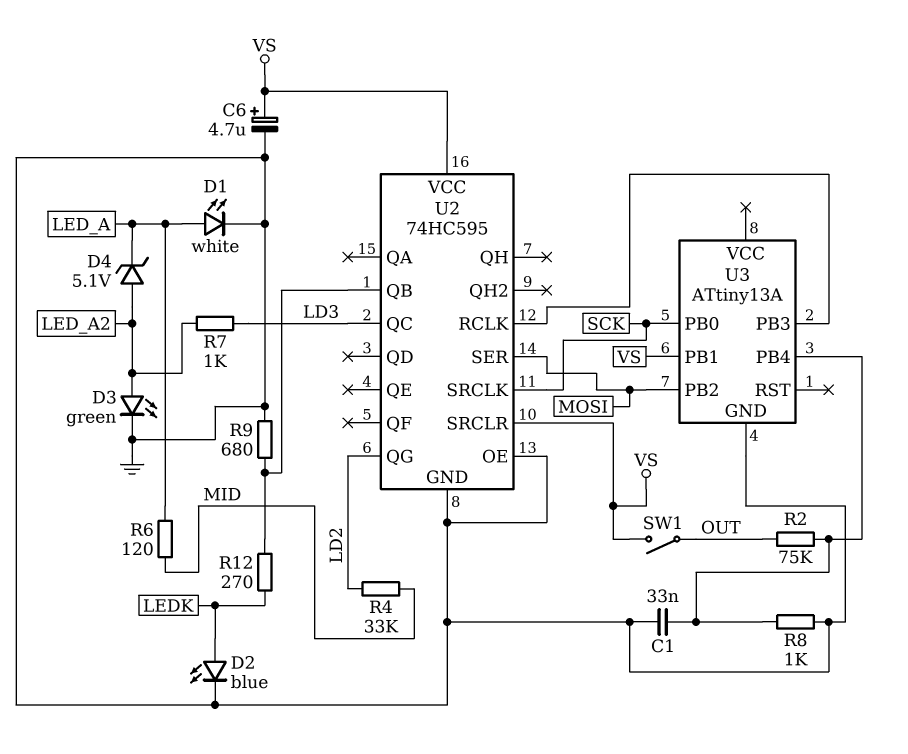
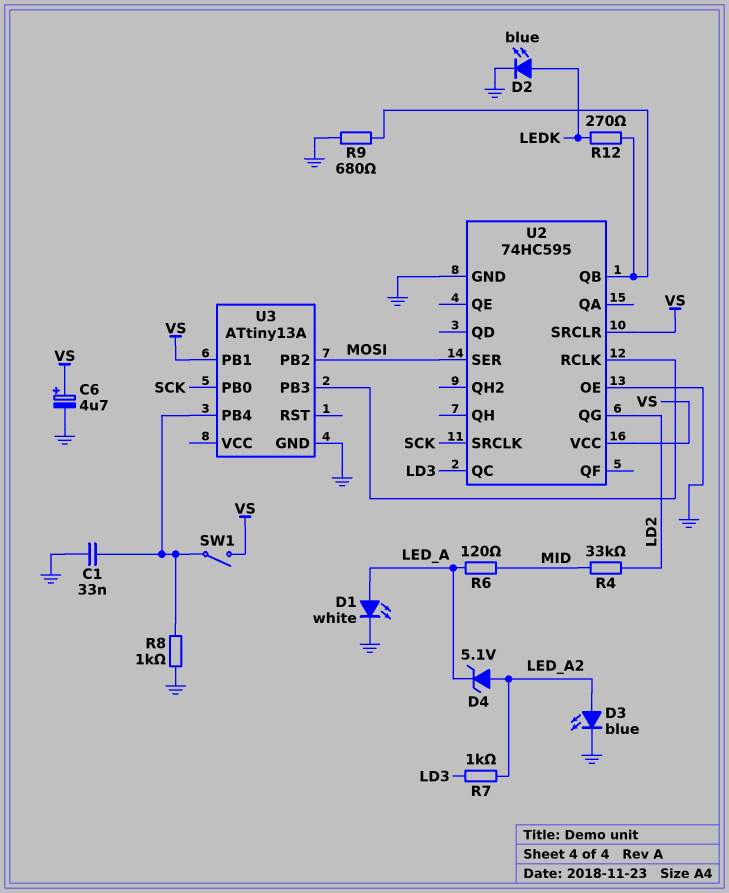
D3: LED green (A LED_A2, K GND) -> LED blue (A LED_A2, K GND)
R2: 75k (OUT, U3/PB4) -> none
SW1: switch (OUT, VS) -> switch (U3/PB4, VS)

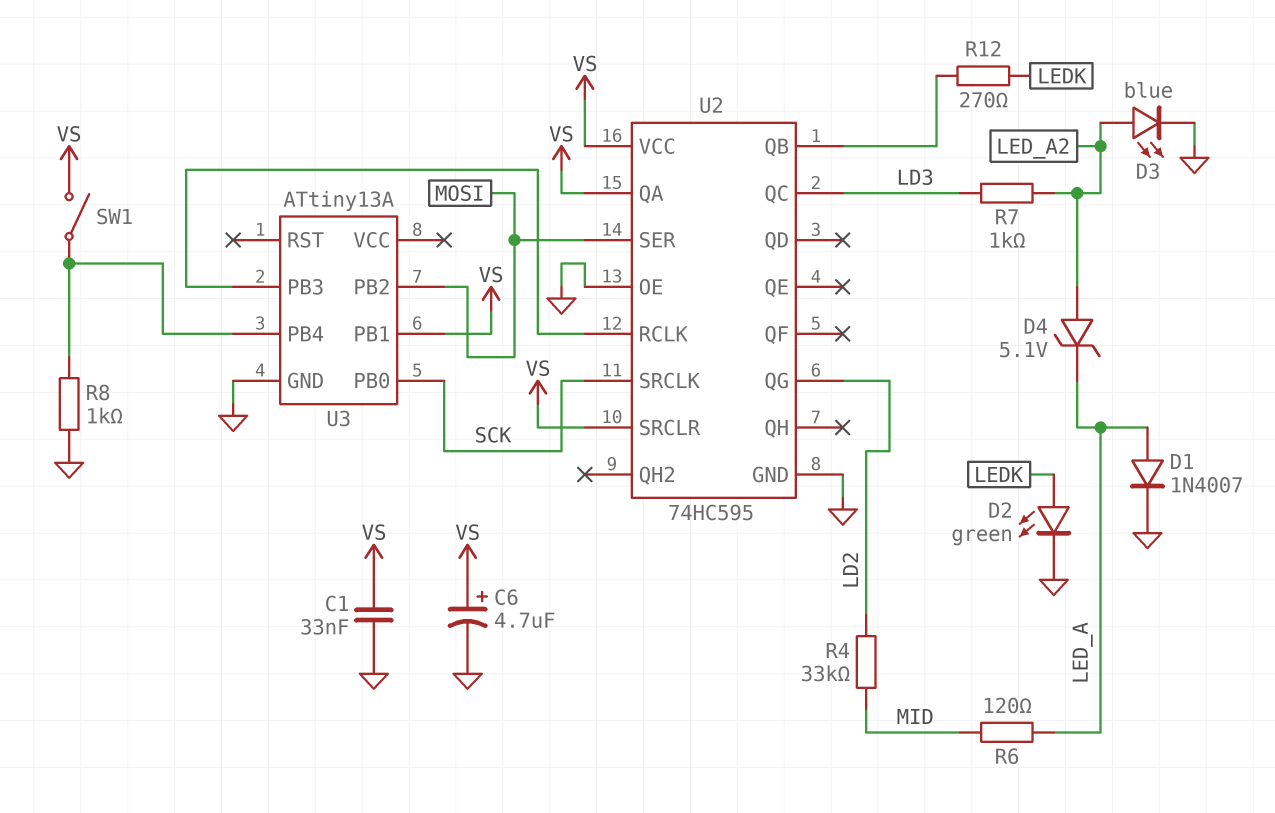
C1: 33nF (GND, U3/PB4) -> 33nF (GND, VS)
D1: LED white (A LED_A, K GND) -> diode 1N4007 (A LED_A, K GND)
D2: LED blue (A LEDK, K GND) -> LED green (A LEDK, K GND)
R9: 680 (GND, U2/QB) -> none
U2 pin QA: none -> VS

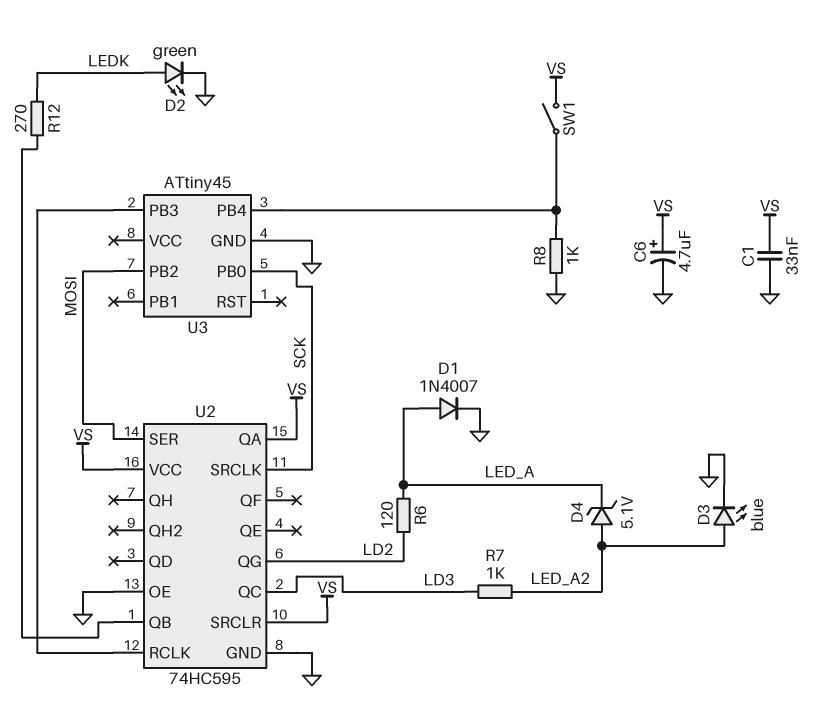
R4: 33k (LD2, MID) -> none
R6: 120 (LED_A, MID) -> 120 (LD2, LED_A)
U3: ATtiny13A -> ATtiny45
U3 pin PB1: VS -> none

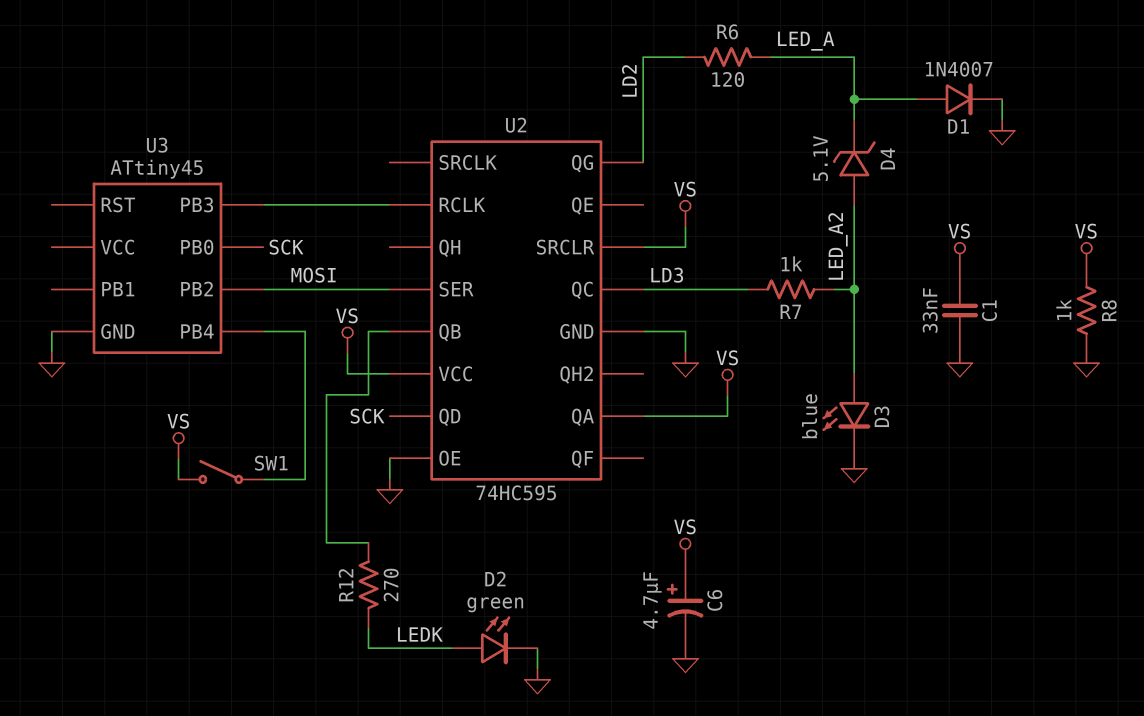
R8: 1k (GND, U3/PB4) -> 1k (GND, VS)
U2 pin QD: none -> SCK
U2 pin SRCLK: SCK -> none

